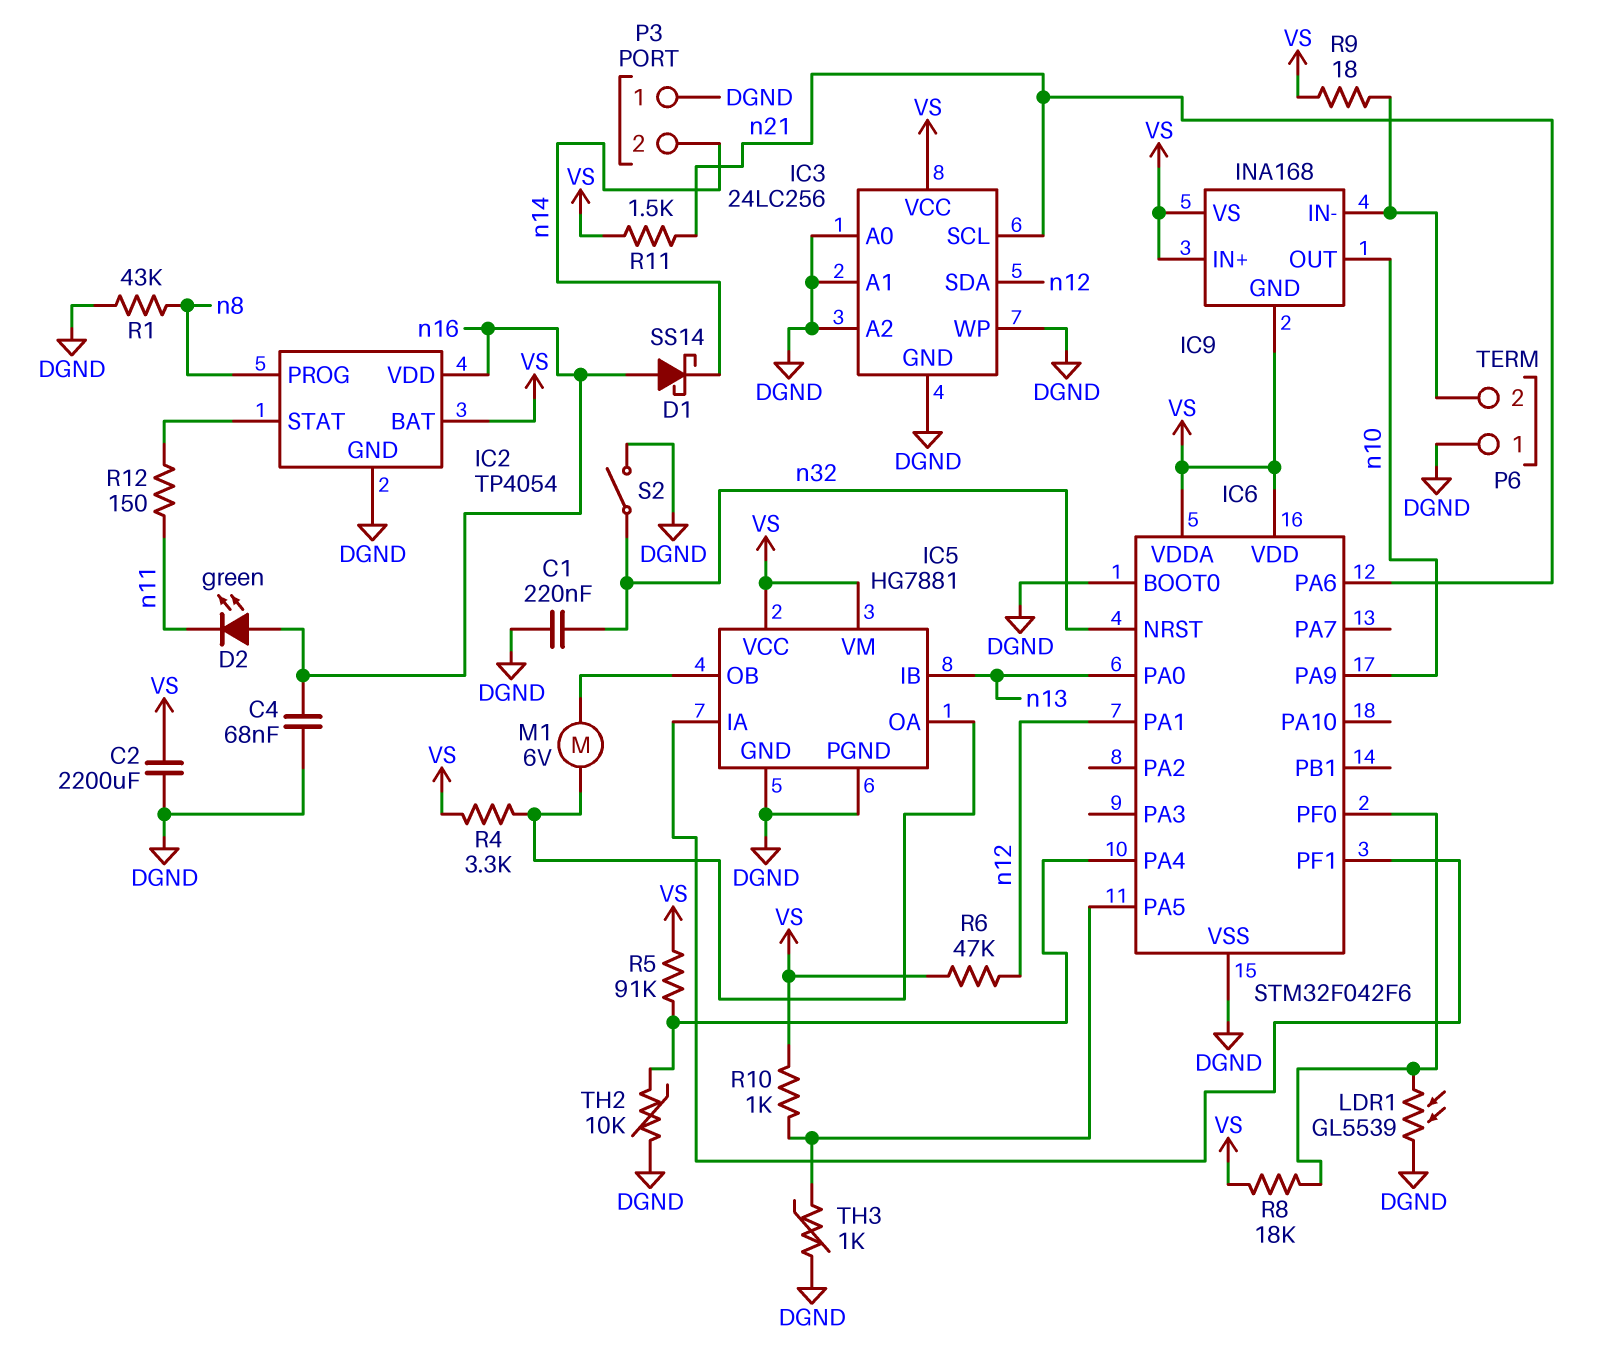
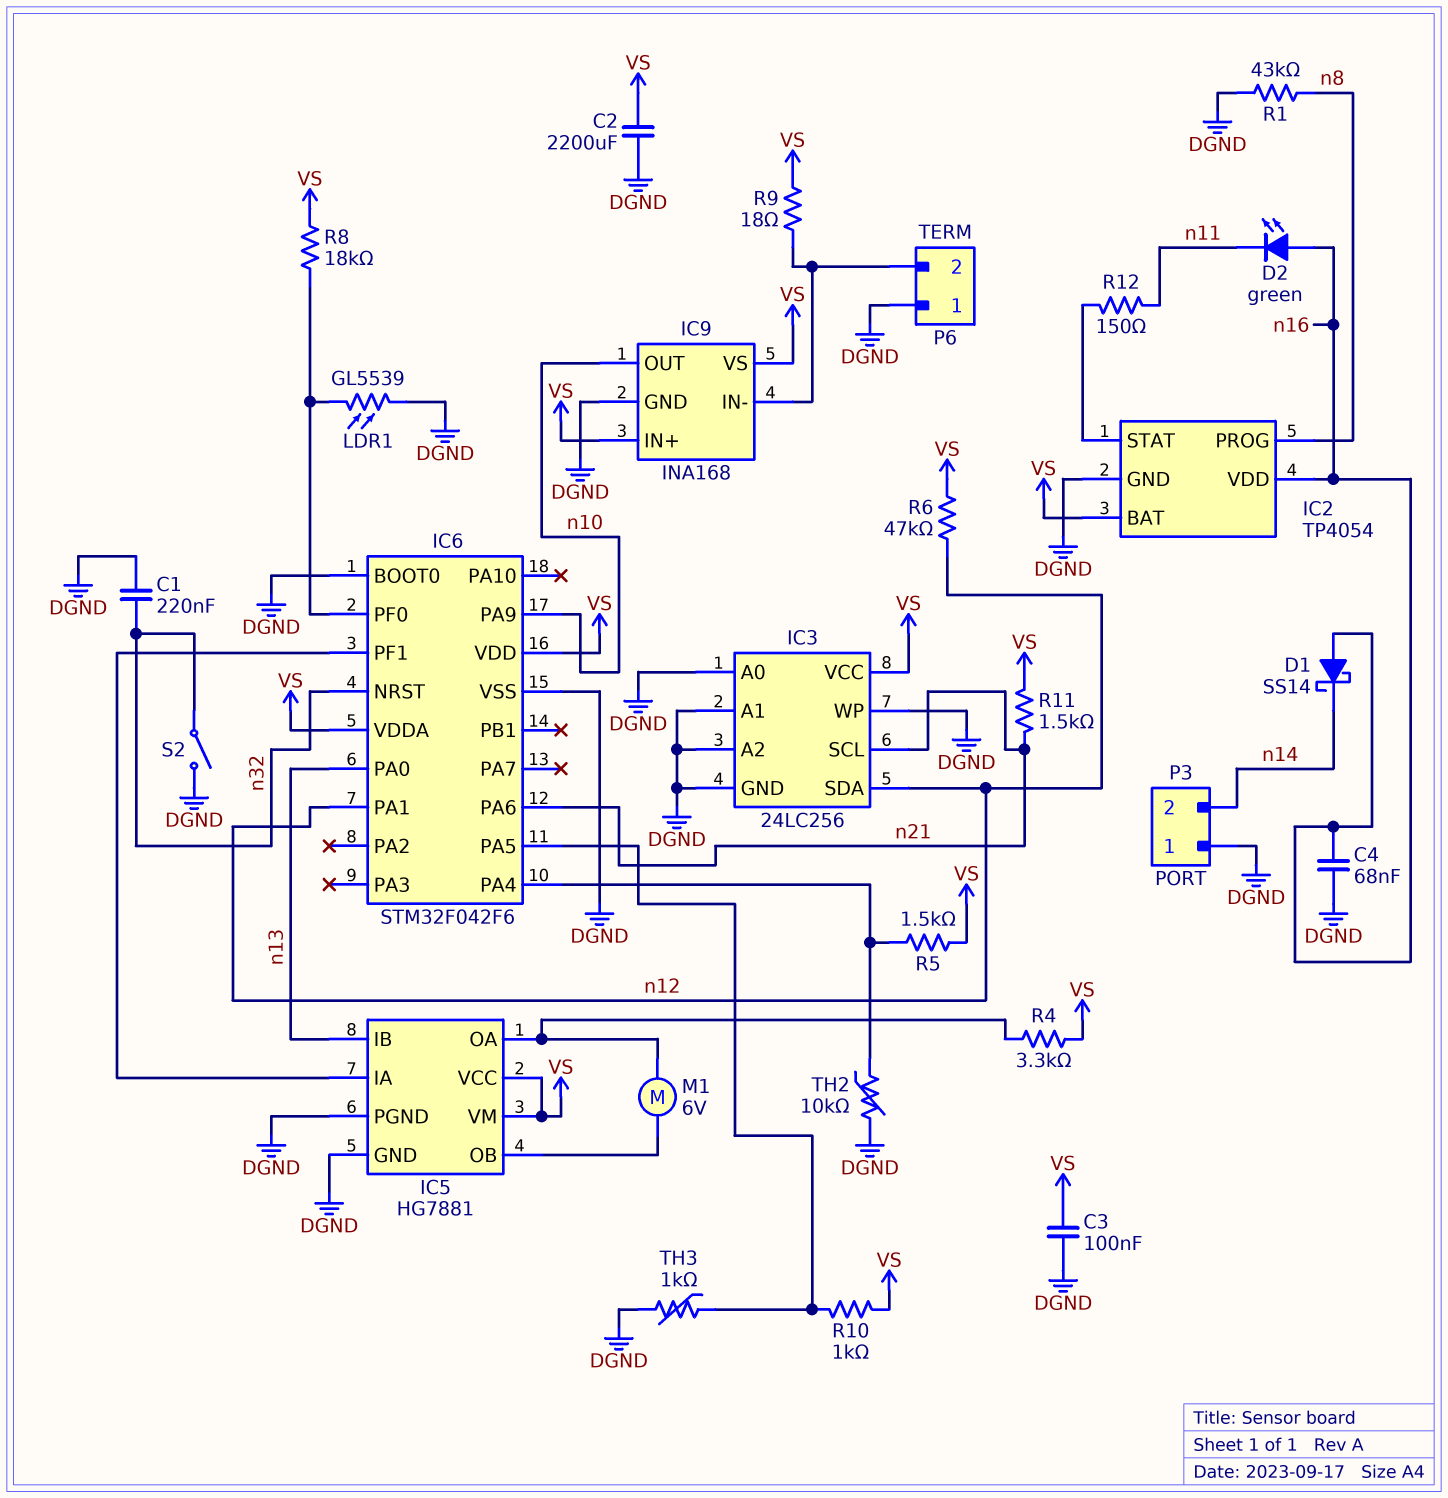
C3: none -> 100nF (DGND, VS)
IC9 pin GND: VS -> DGND
R5: 91k (IC6/PA4, VS) -> 1.5k (IC6/PA4, VS)

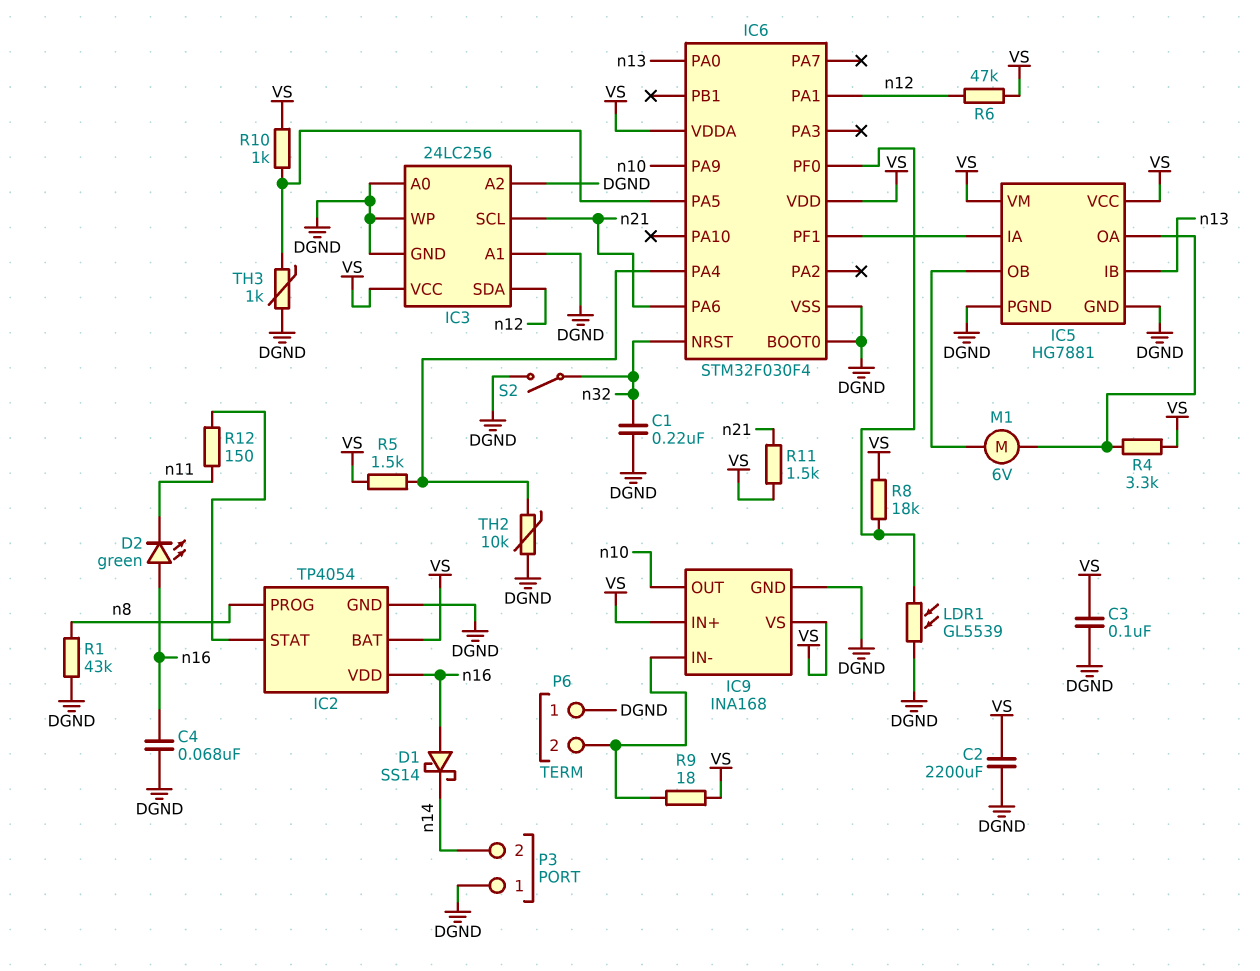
IC6: STM32F042F6 -> STM32F030F4

